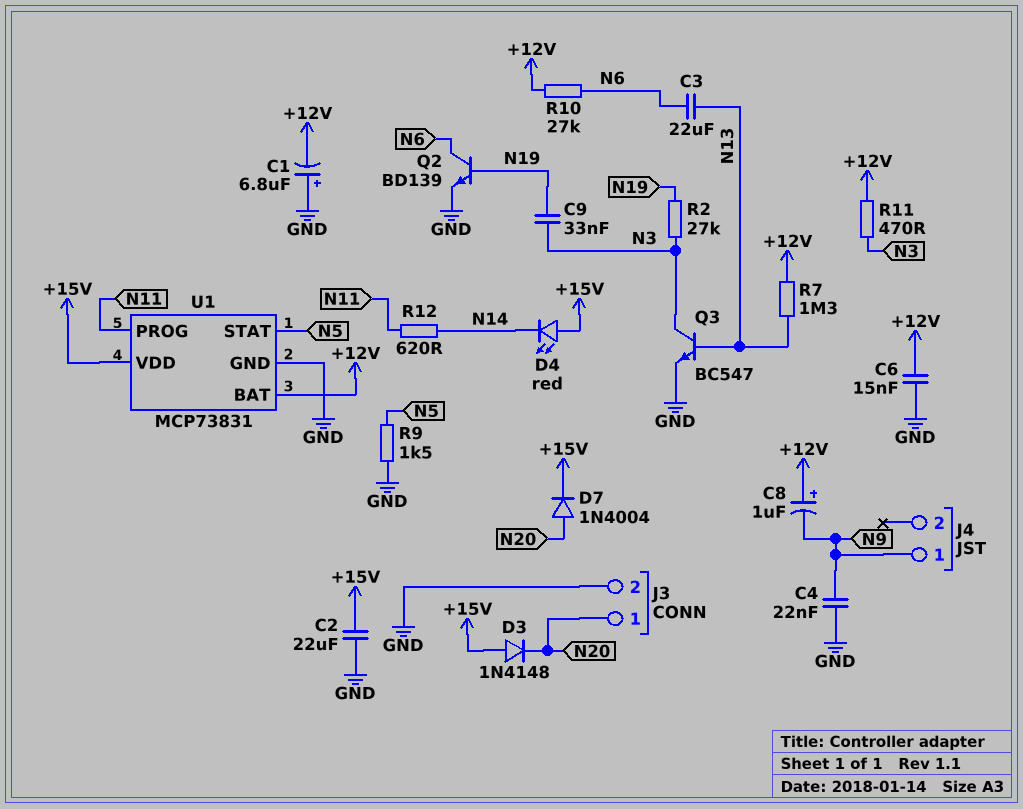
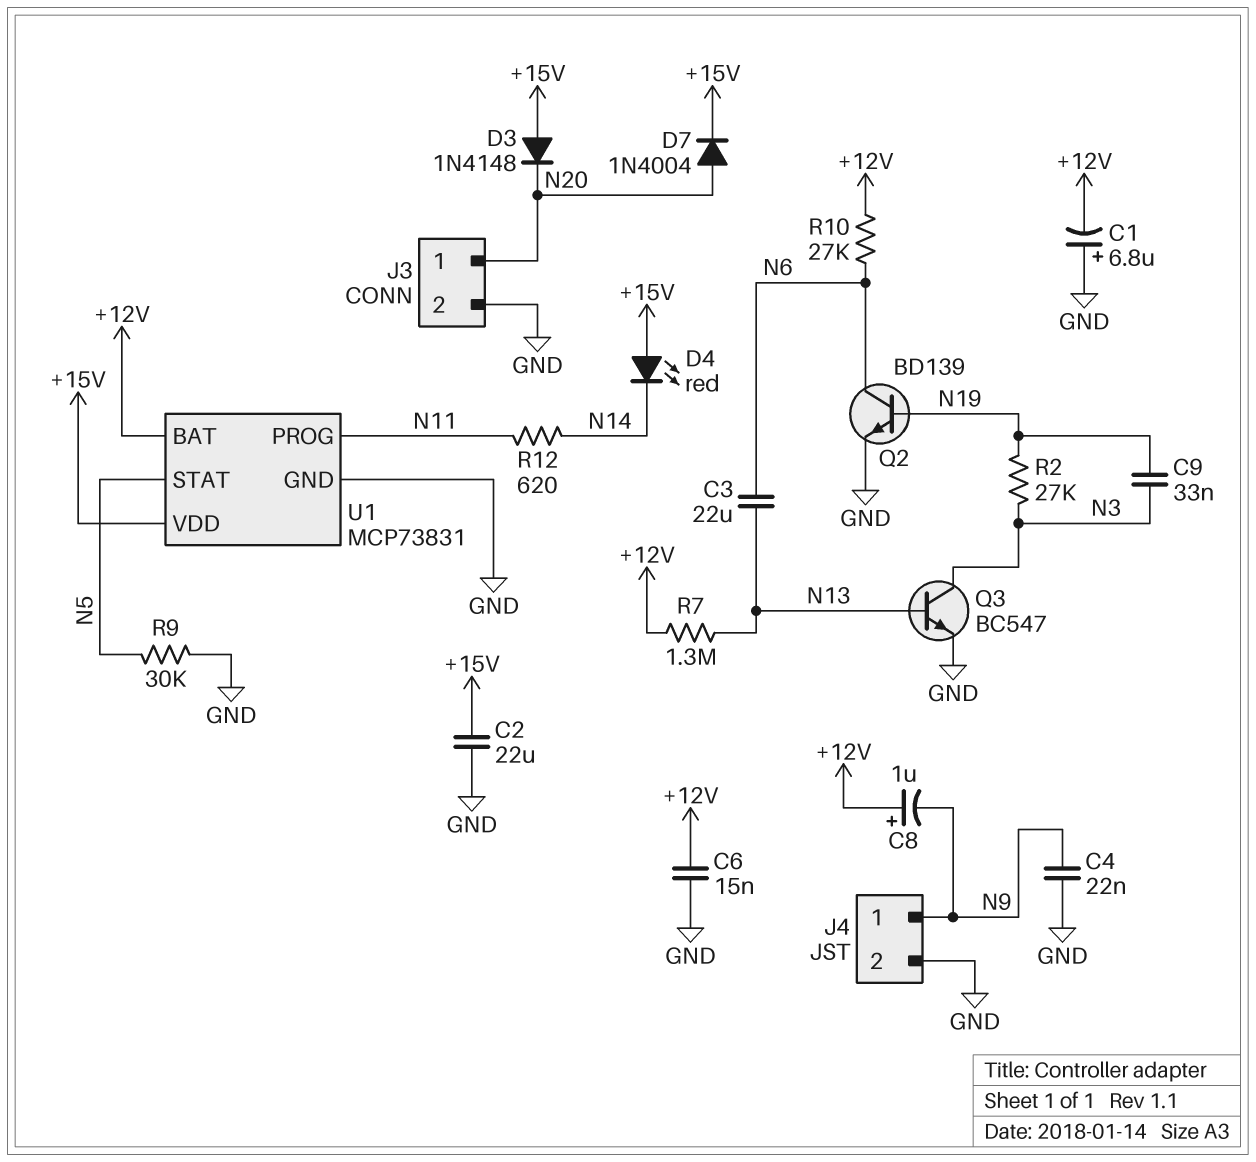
J4 pin 2: none -> GND
R9: 1.5k (GND, N5) -> 30k (GND, N5)
R11: 470 (+12V, N3) -> none

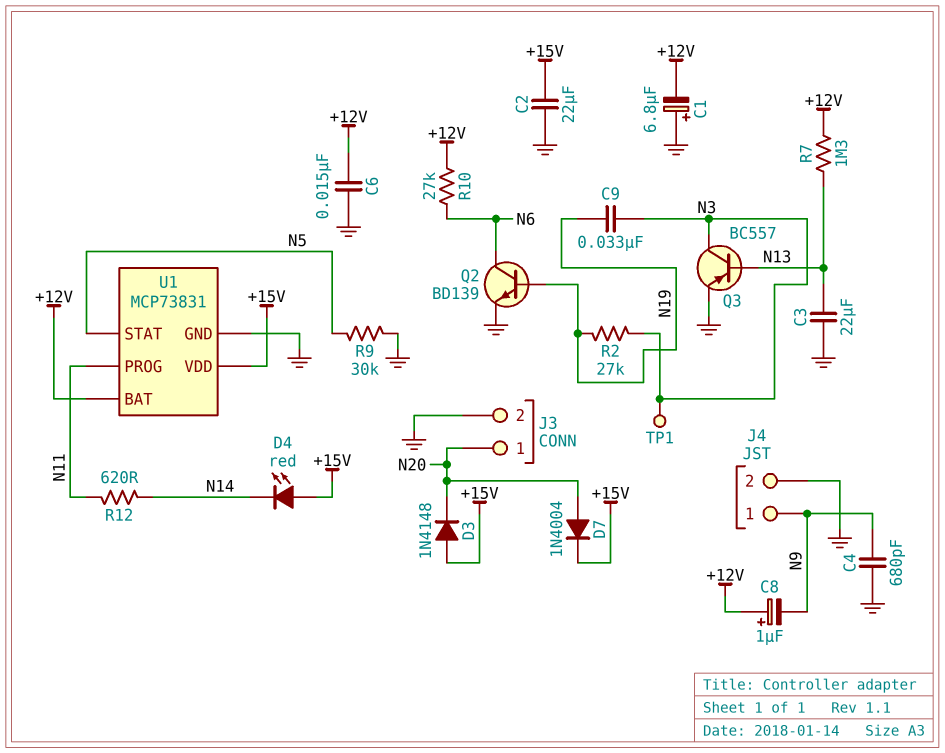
C3: 22uF (N6, N13) -> 22uF (GND, N13)
C4: 22nF (GND, N9) -> 680pF (GND, N9)
Q3: NPN BC547 (B N13, C N3, E GND) -> PNP BC557 (B N13, C N3, E GND)
TP1: none -> test point (N3)

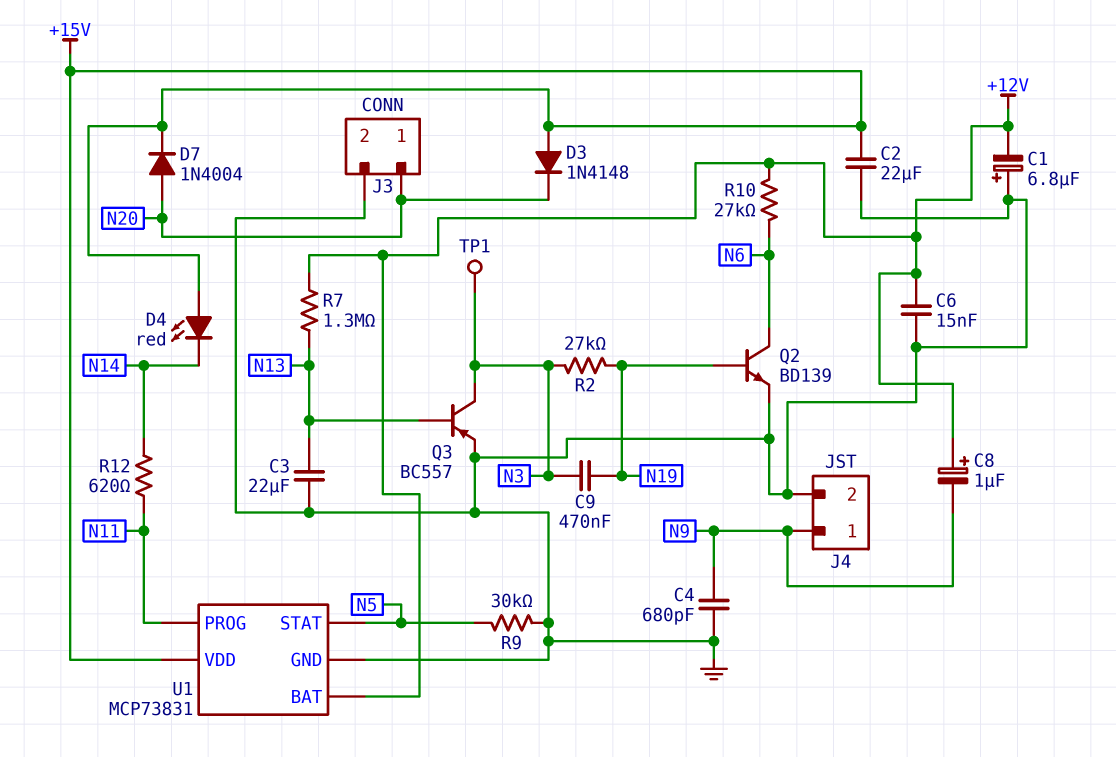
C9: 33nF (N3, N19) -> 470nF (N3, N19)

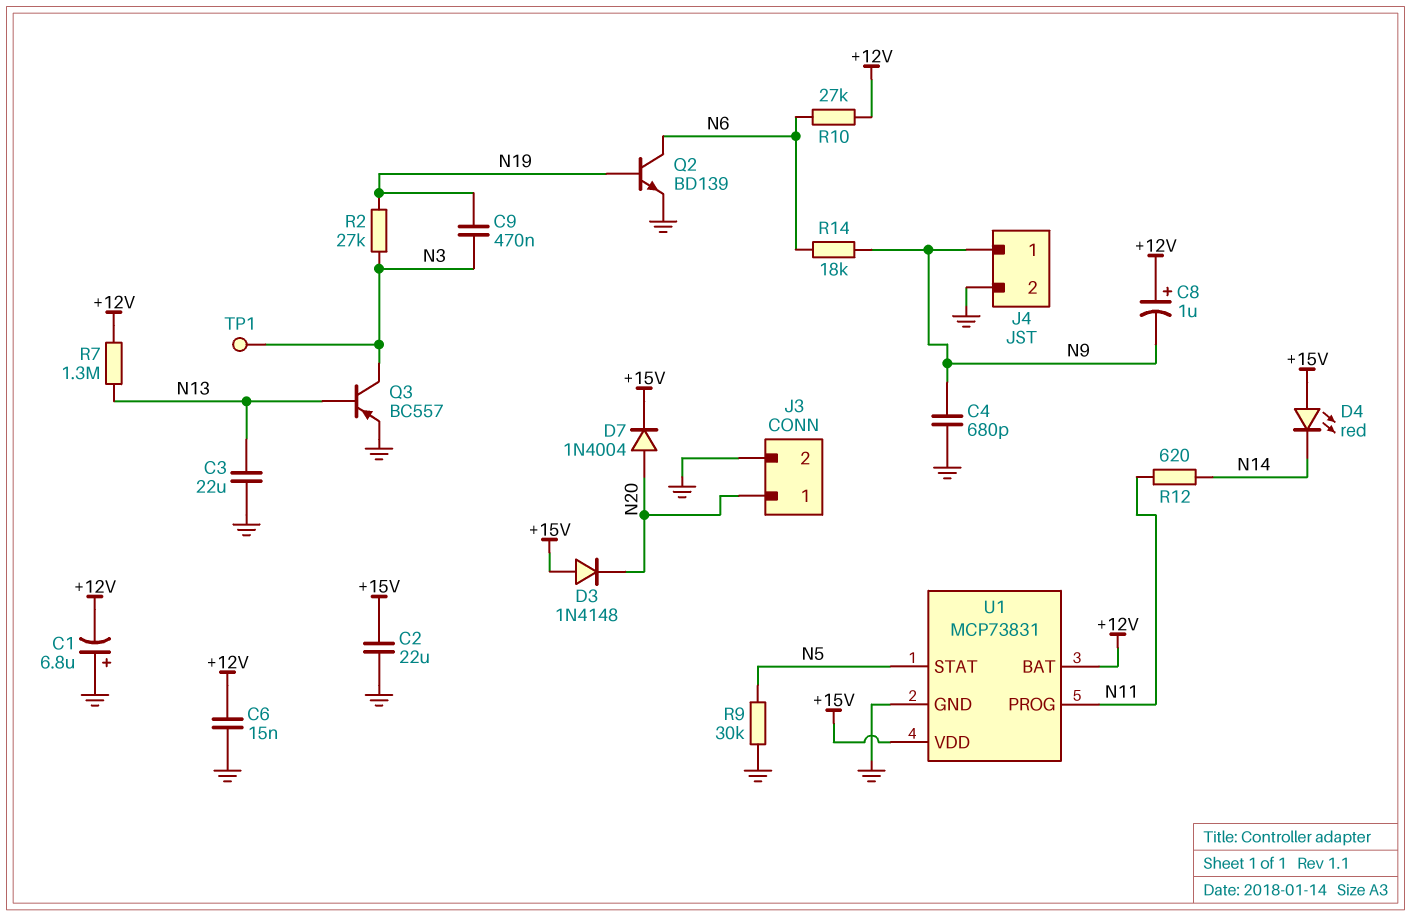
R14: none -> 18k (N6, N9)

